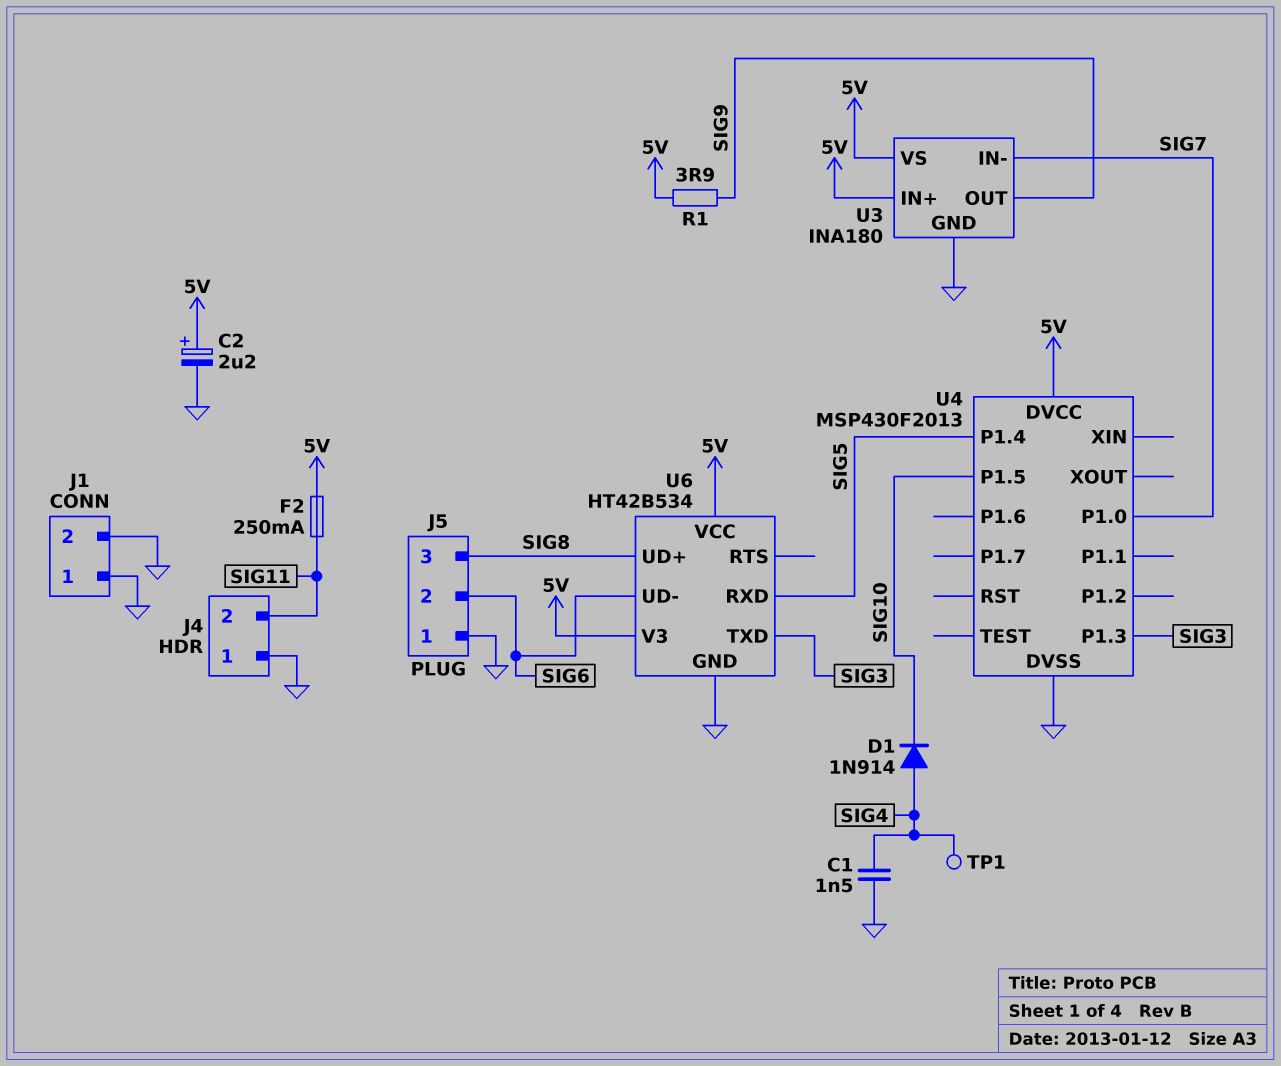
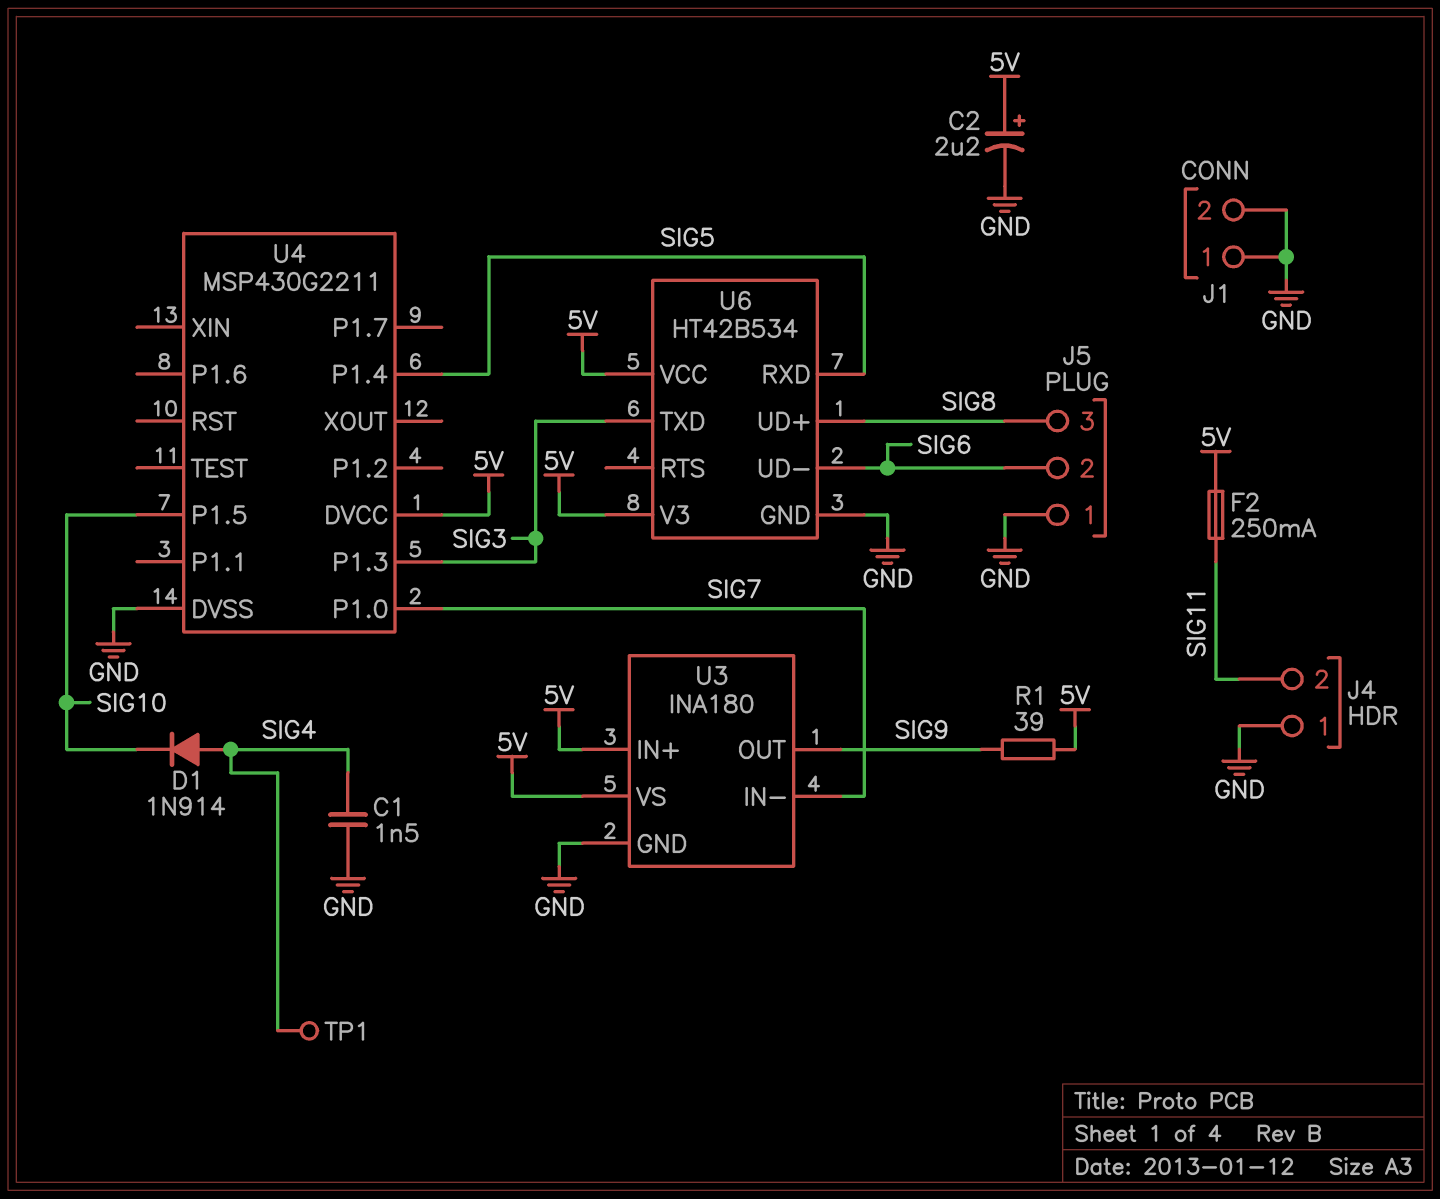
R1: 3.9 (5V, SIG9) -> 39 (5V, SIG9)
U4: MSP430F2013 -> MSP430G2211

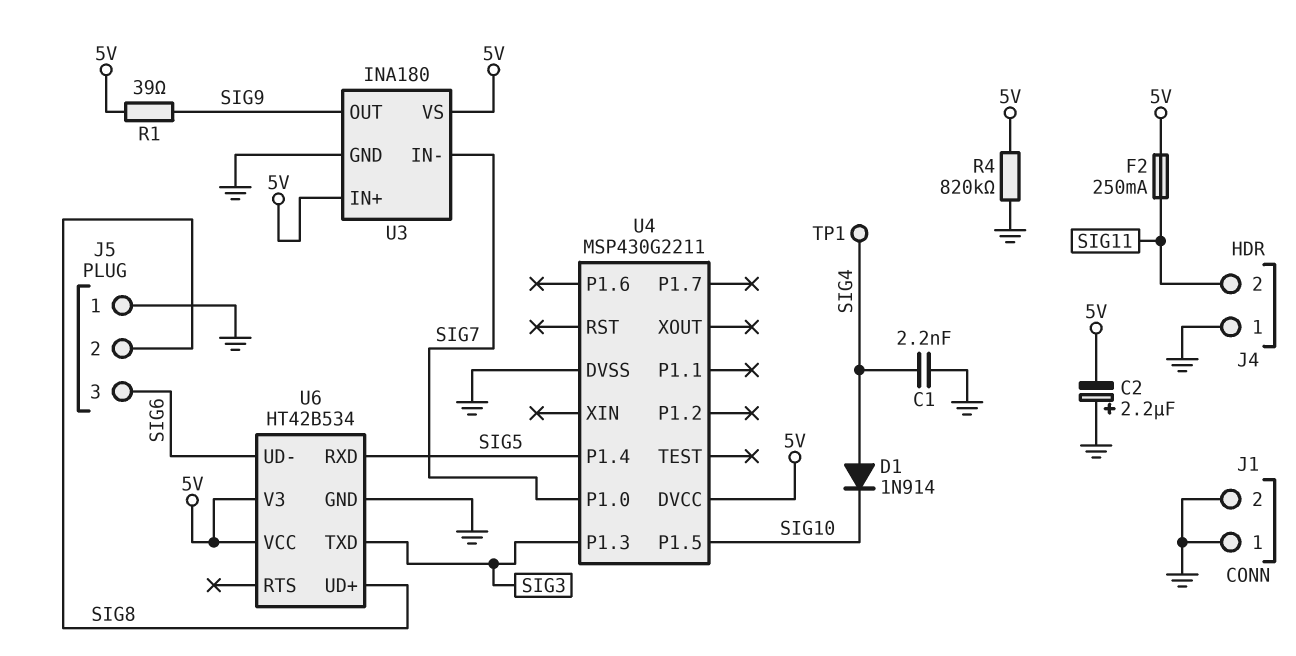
C1: 1.5nF (GND, SIG4) -> 2.2nF (GND, SIG4)
C2: 2.2uF (plus 5V, minus GND) -> 2.2uF (plus GND, minus 5V)
J5 pin 2: SIG6 -> SIG8
J5 pin 3: SIG8 -> SIG6
R4: none -> 820k (5V, GND)

